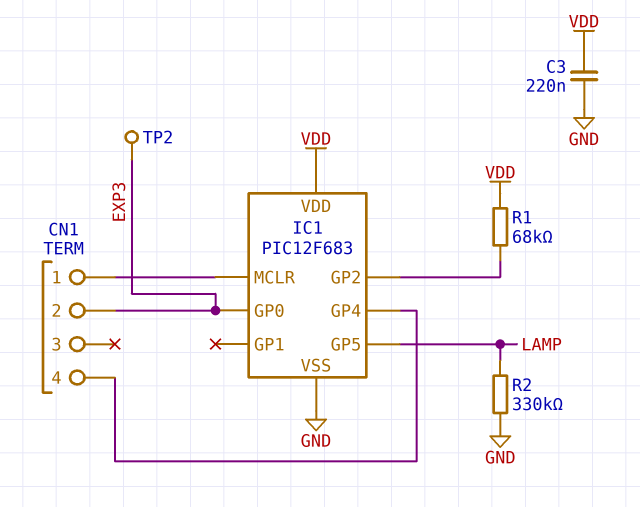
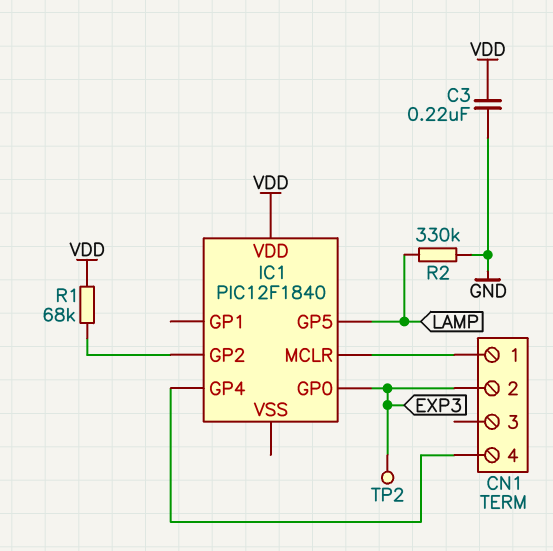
IC1: PIC12F683 -> PIC12F1840
IC1 pin VSS: GND -> none

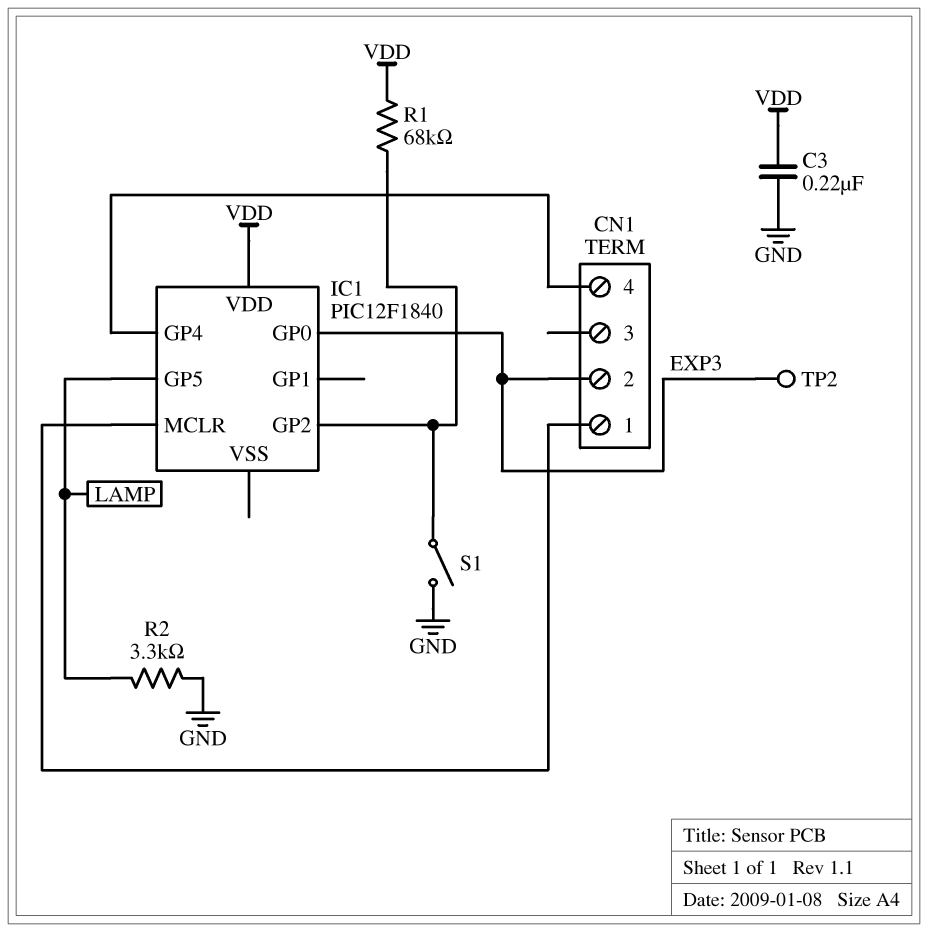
R2: 330k (GND, LAMP) -> 3.3k (GND, LAMP)
S1: none -> switch (GND, IC1/GP2)

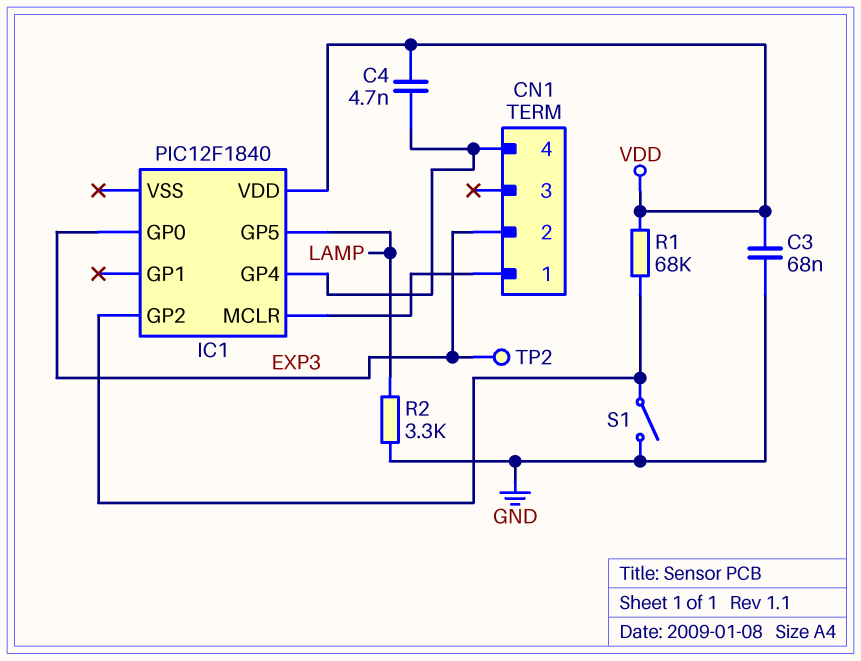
C3: 220nF (GND, VDD) -> 68nF (GND, VDD)
C4: none -> 4.7nF (CN1/4, VDD)

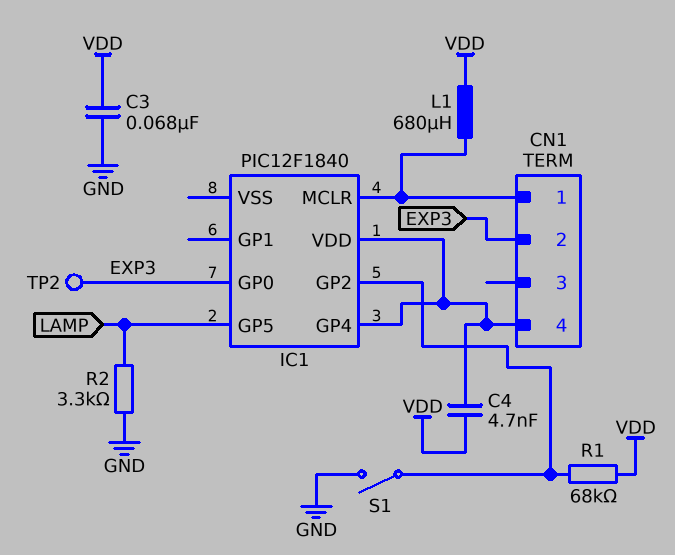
IC1 pin VDD: VDD -> CN1/4
L1: none -> 680uH (CN1/1, VDD)

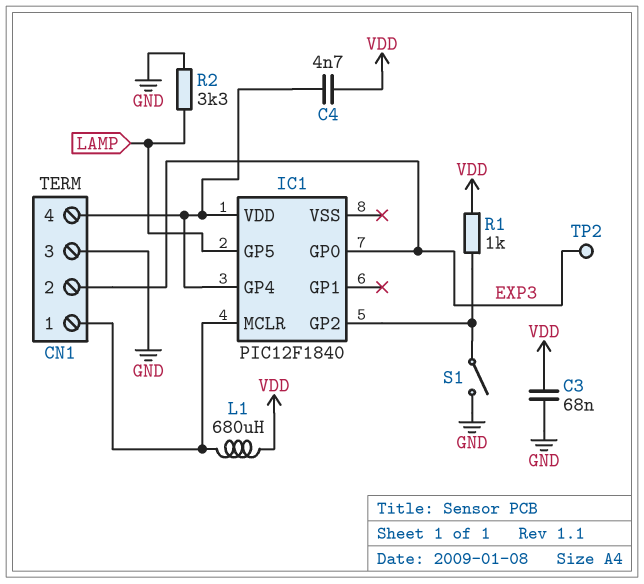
CN1 pin 3: none -> GND
R1: 68k (IC1/GP2, VDD) -> 1k (IC1/GP2, VDD)

